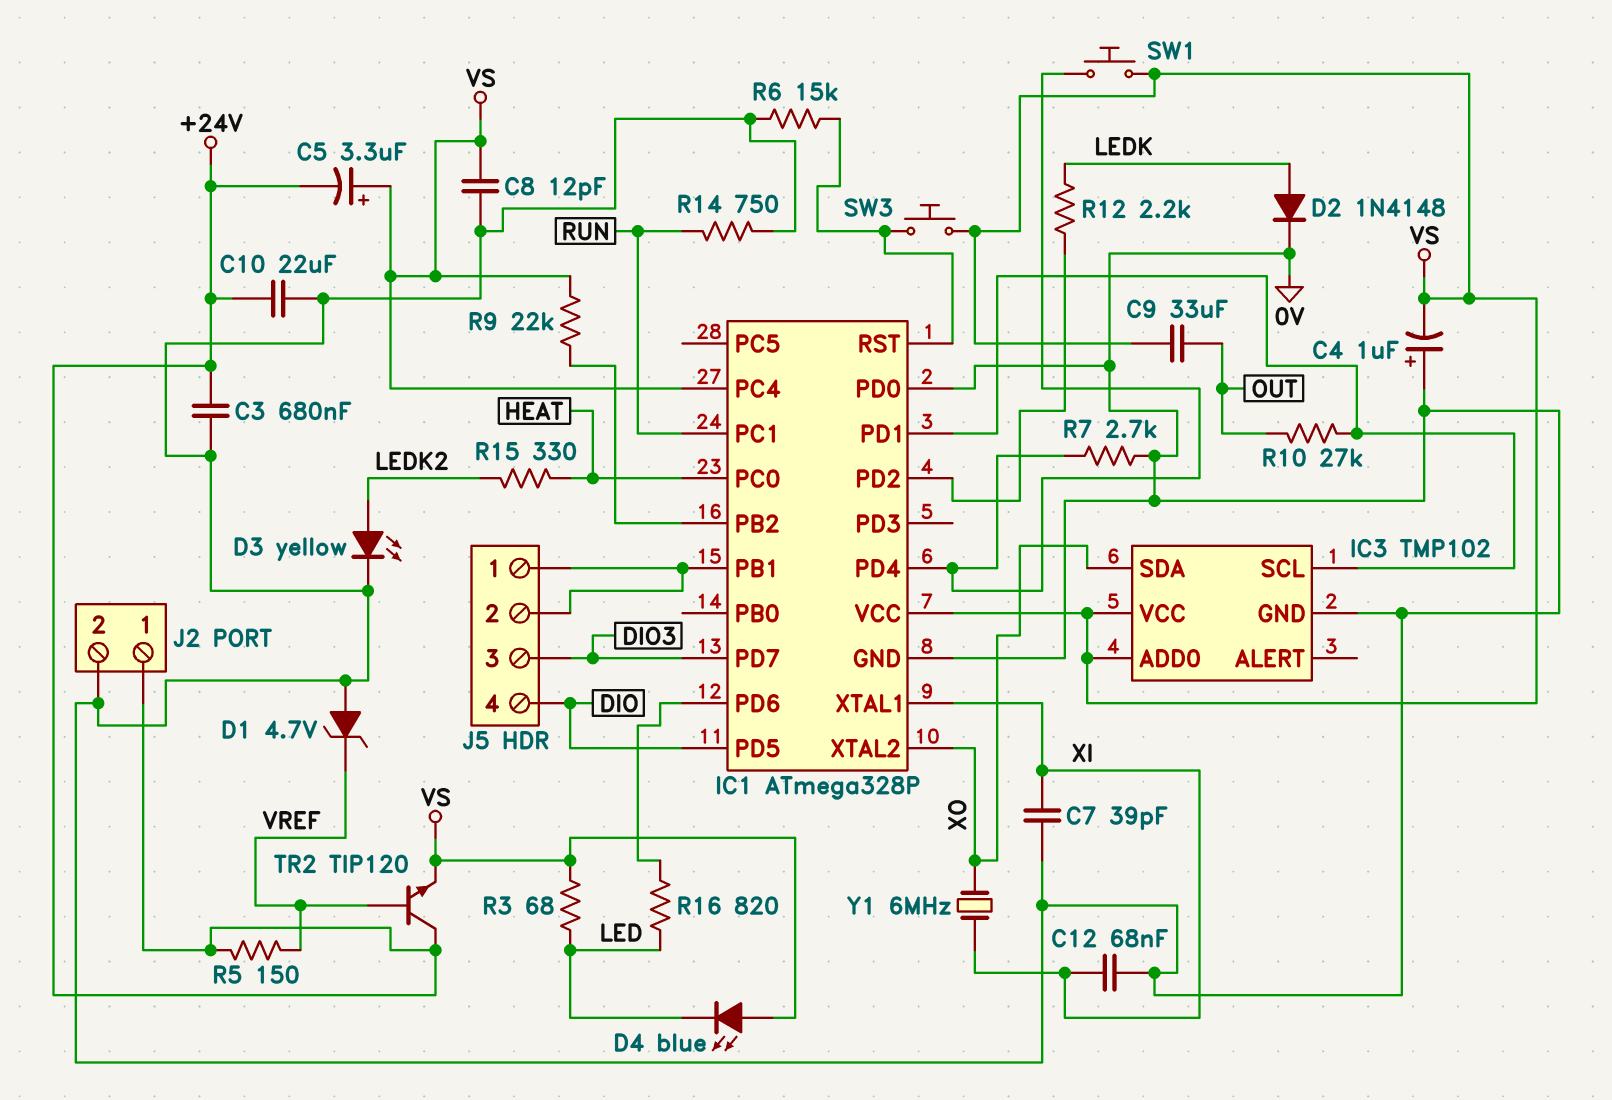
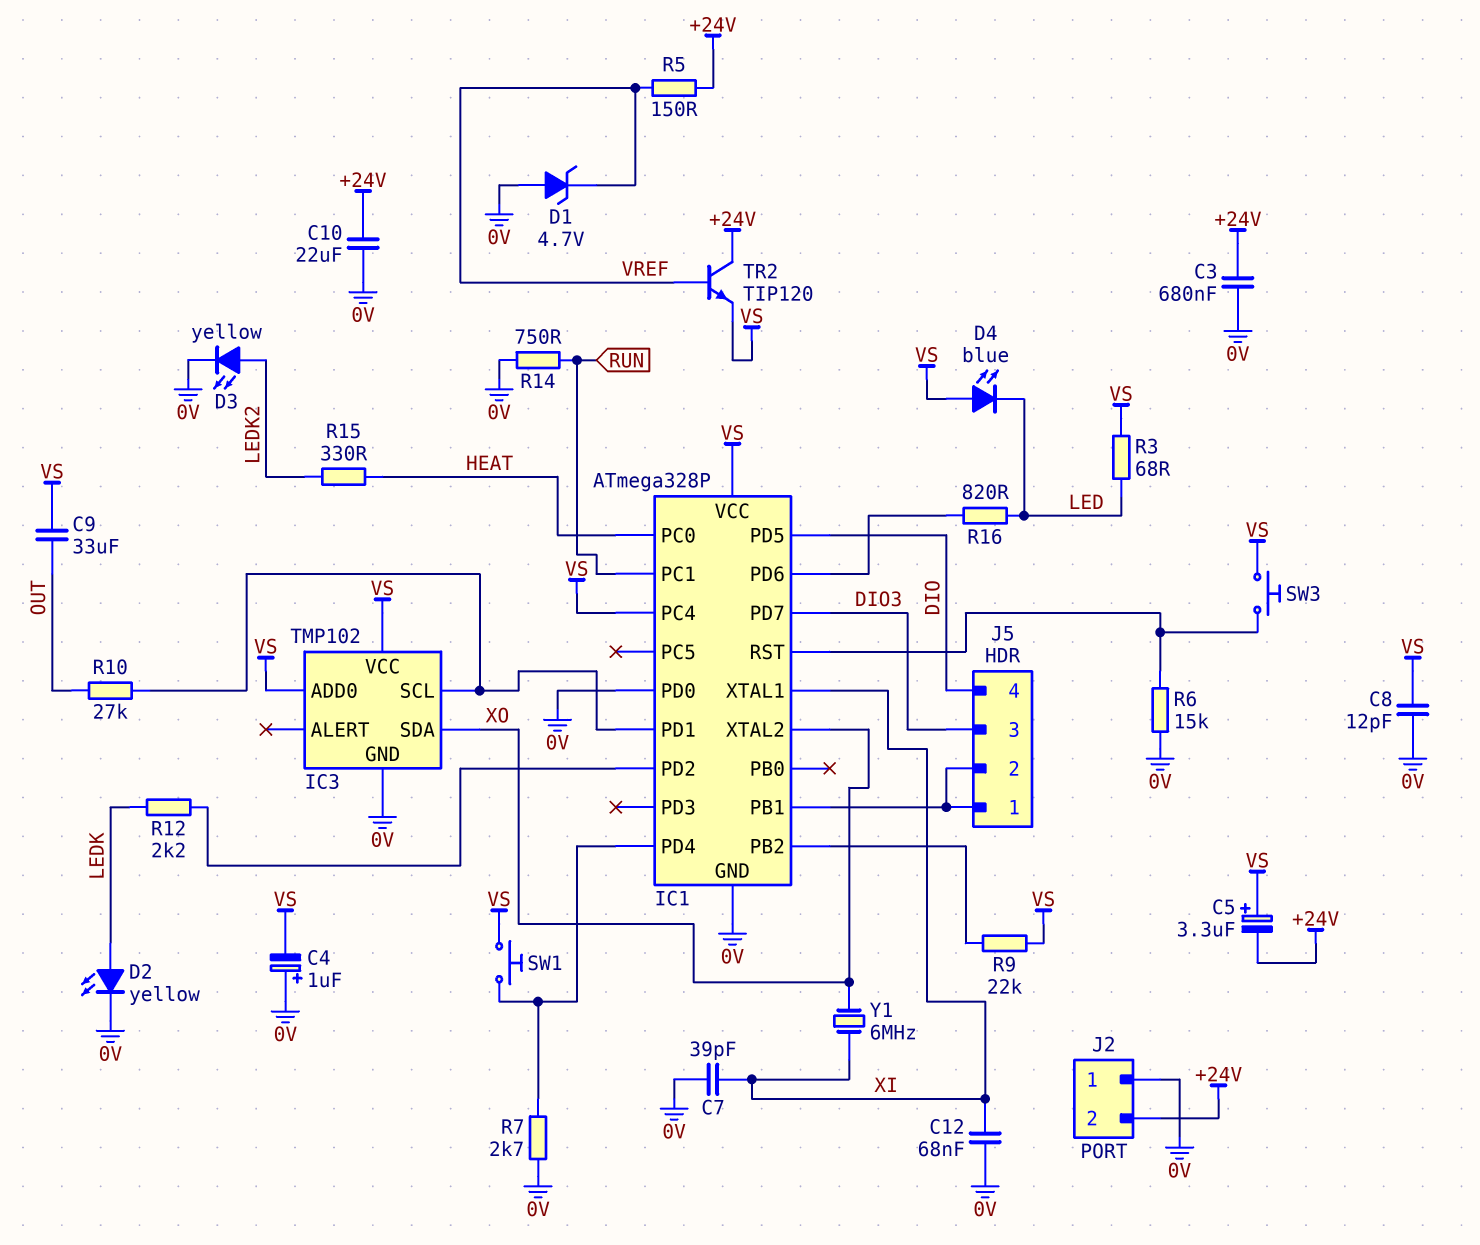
D2: diode 1N4148 (A LEDK, K 0V) -> LED yellow (A LEDK, K 0V)
J2 pin 1: +24V -> 0V
J2 pin 2: 0V -> +24V

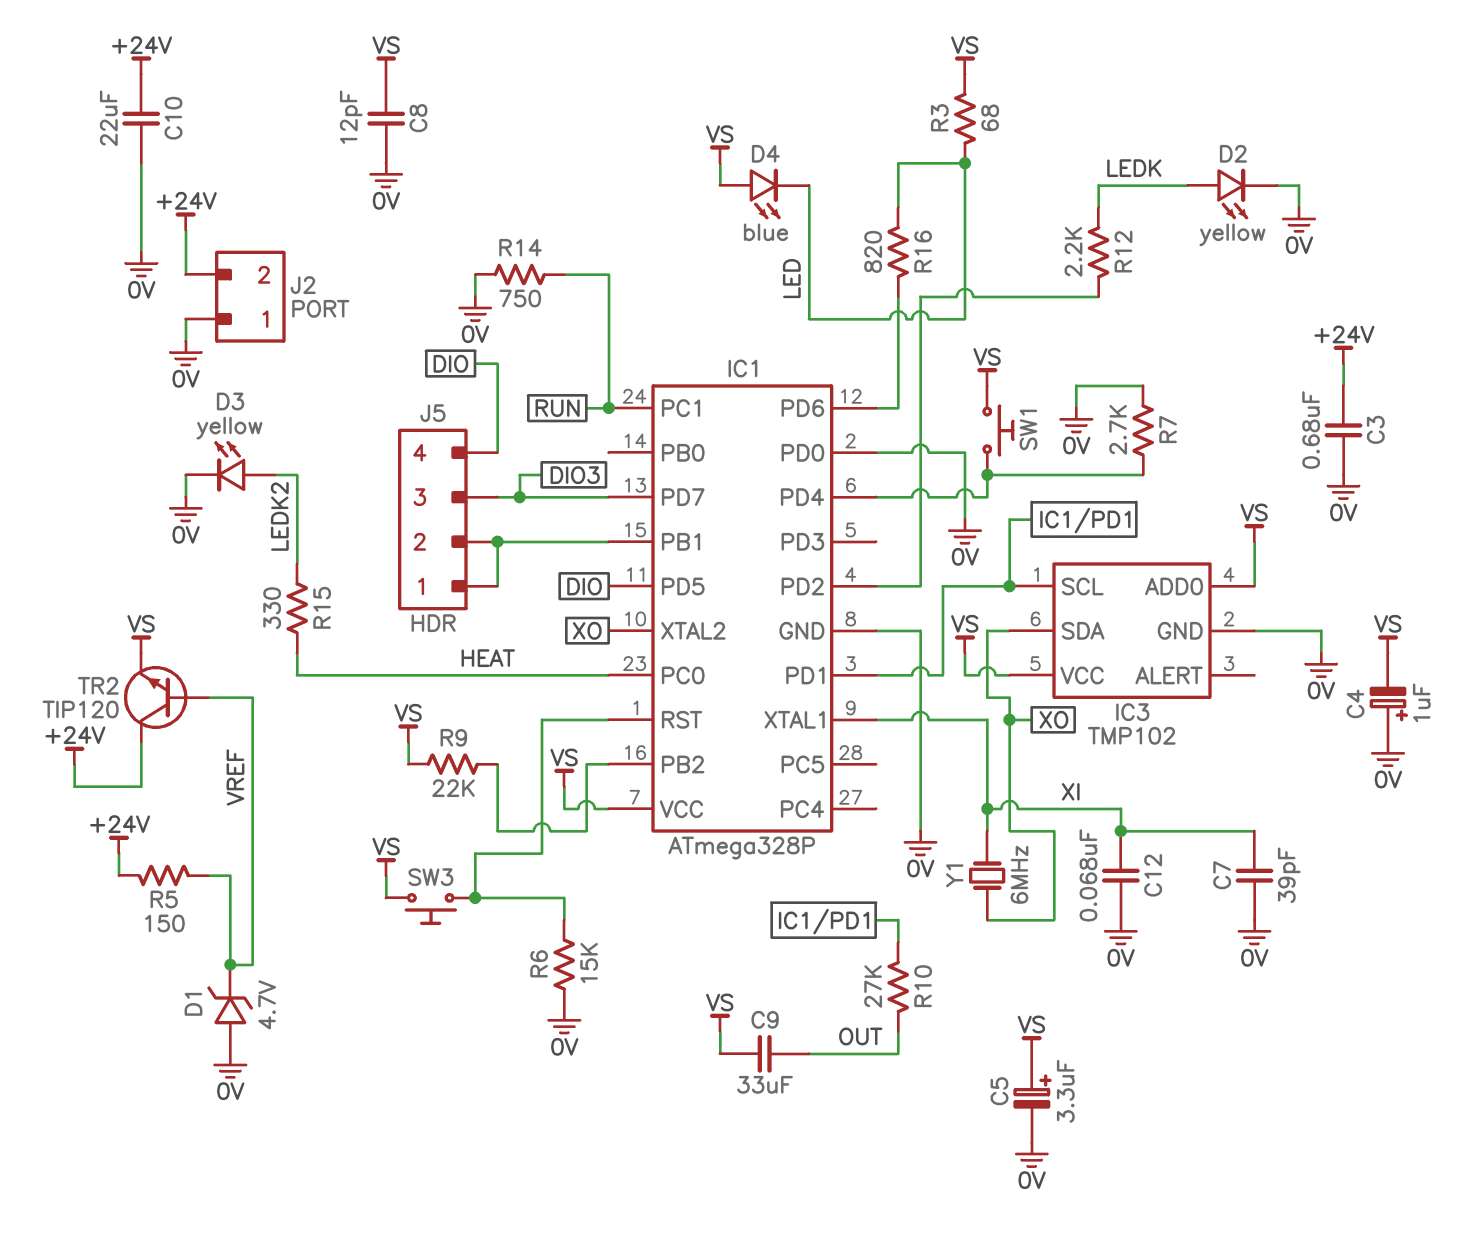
C5: 3.3uF (plus VS, minus +24V) -> 3.3uF (plus VS, minus 0V)
IC1 pin PC4: VS -> none

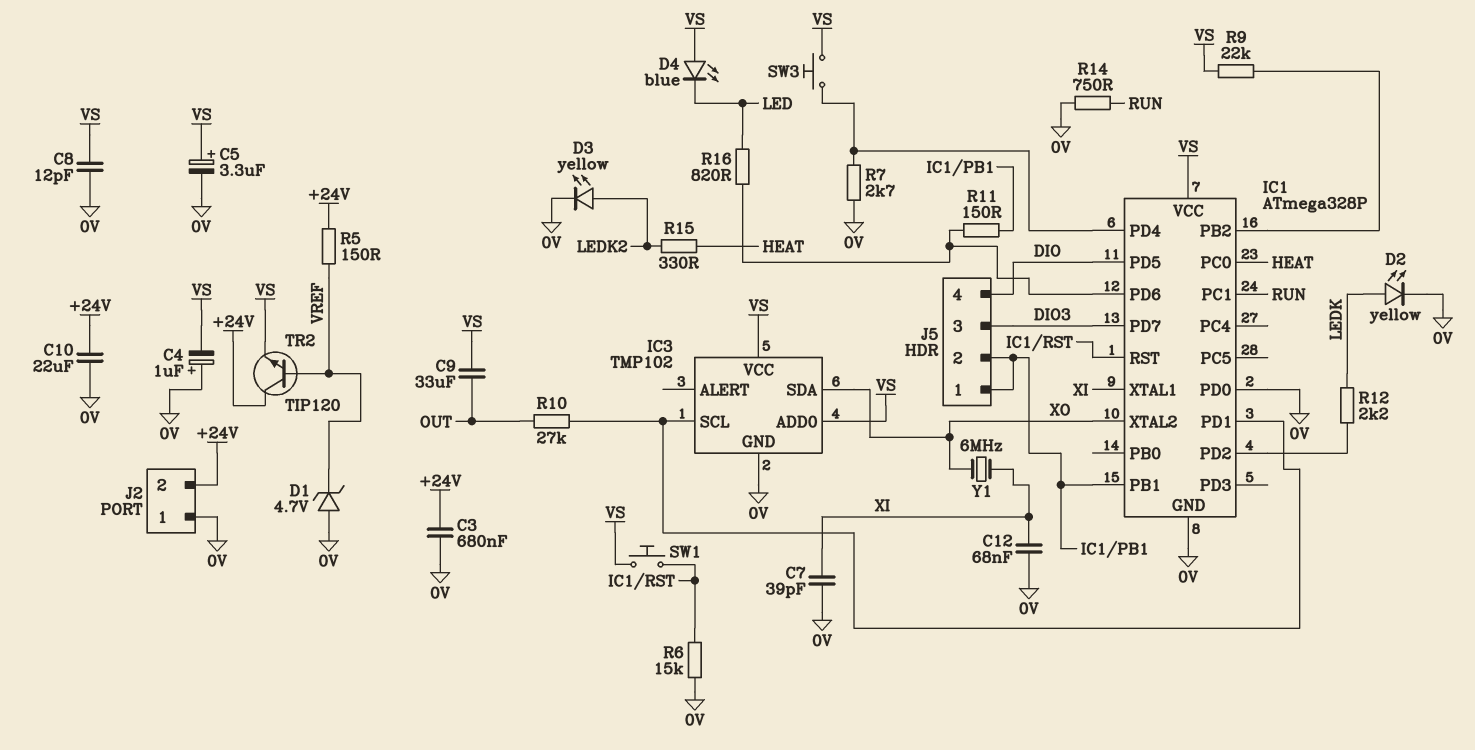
R3: 68 (LED, VS) -> none
R11: none -> 150 (IC1/PB1, IC1/PD6)
SW1: button (IC1/PD4, VS) -> button (IC1/RST, VS)
SW3: button (IC1/RST, VS) -> button (IC1/PD4, VS)

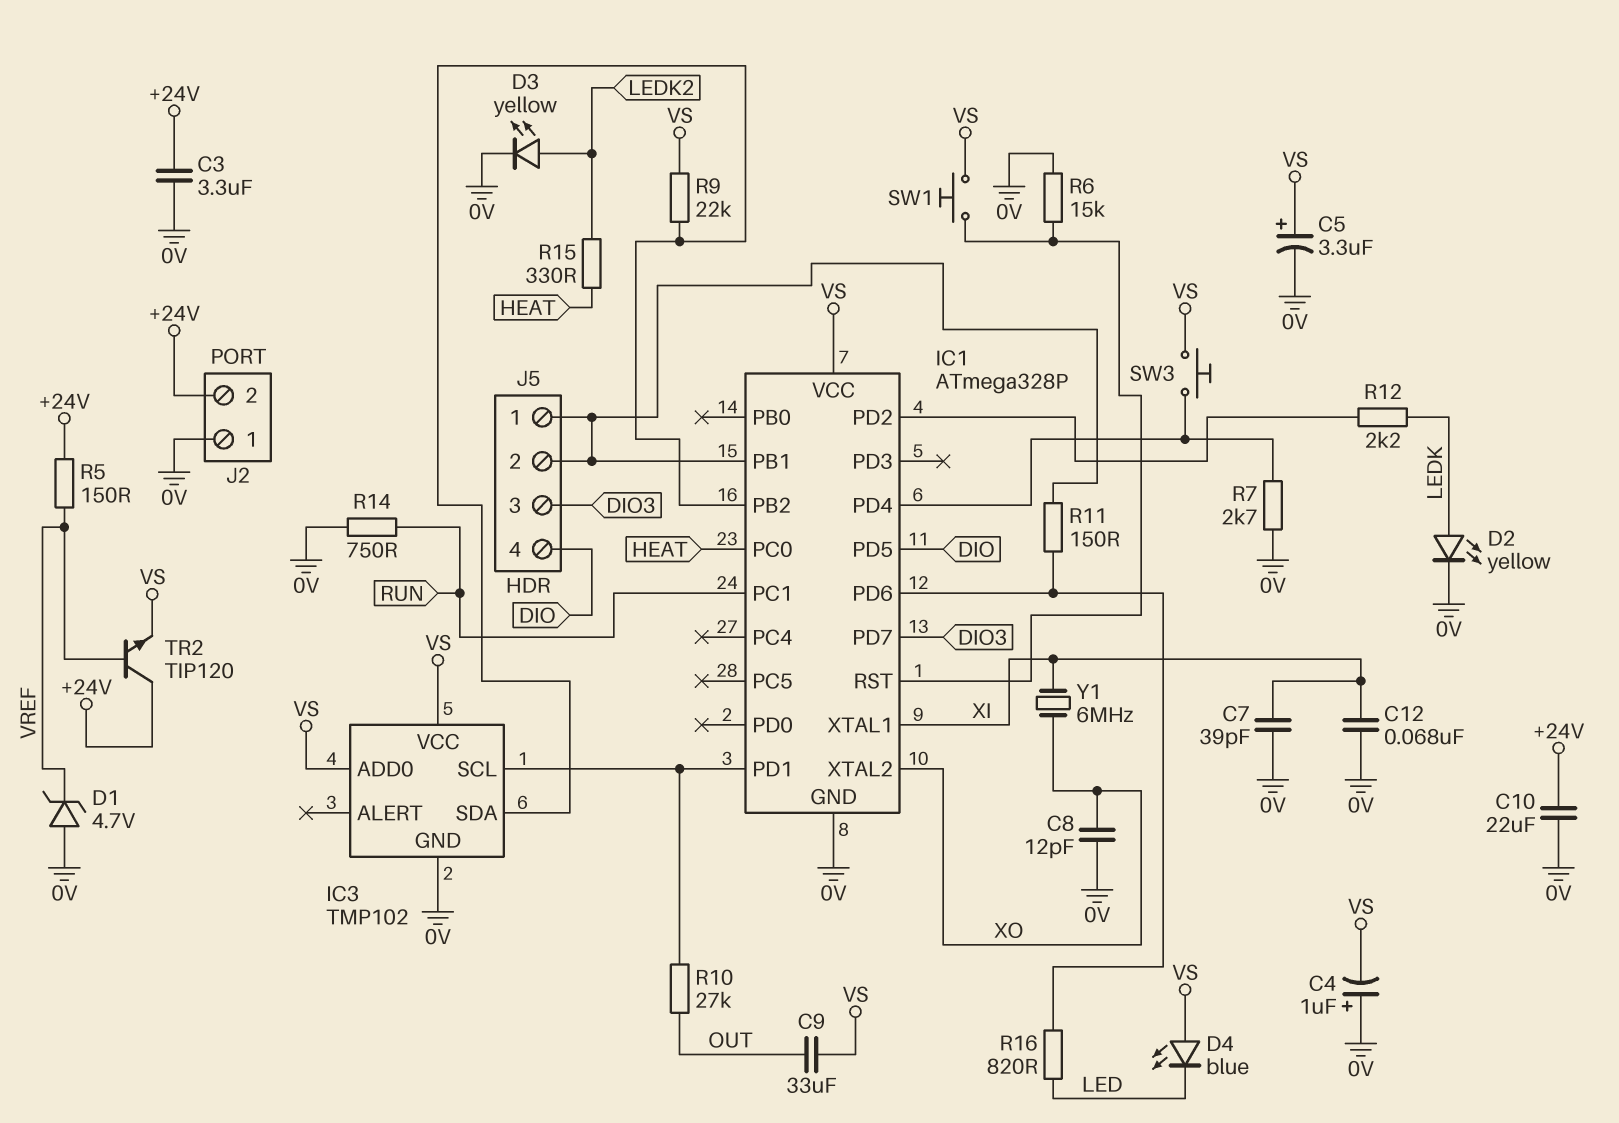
C3: 680nF (+24V, 0V) -> 3.3uF (+24V, 0V)
C8: 12pF (0V, VS) -> 12pF (0V, XO)
IC1 pin PD0: 0V -> none
IC3 pin SDA: XO -> IC1/PB2

